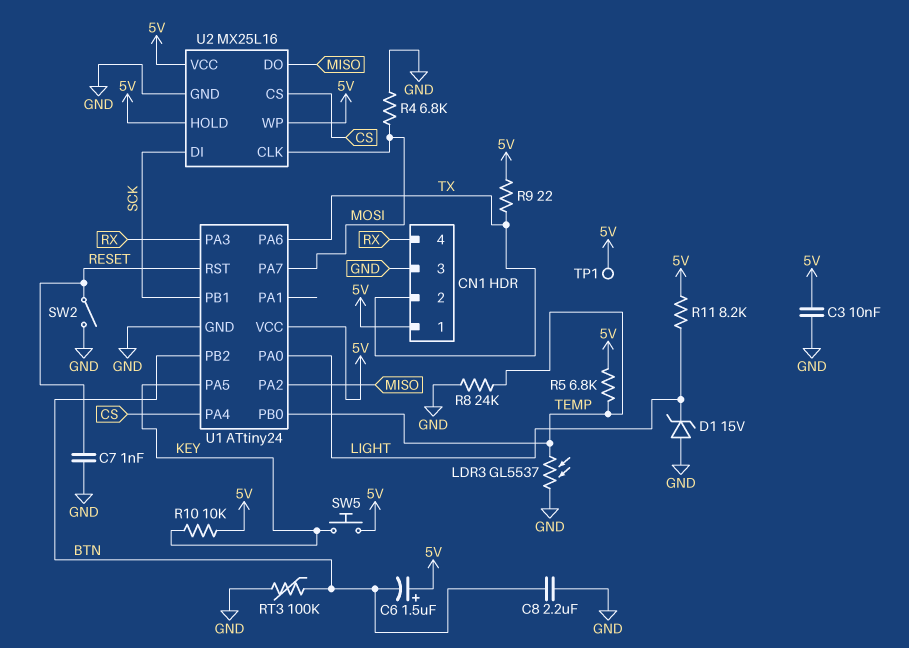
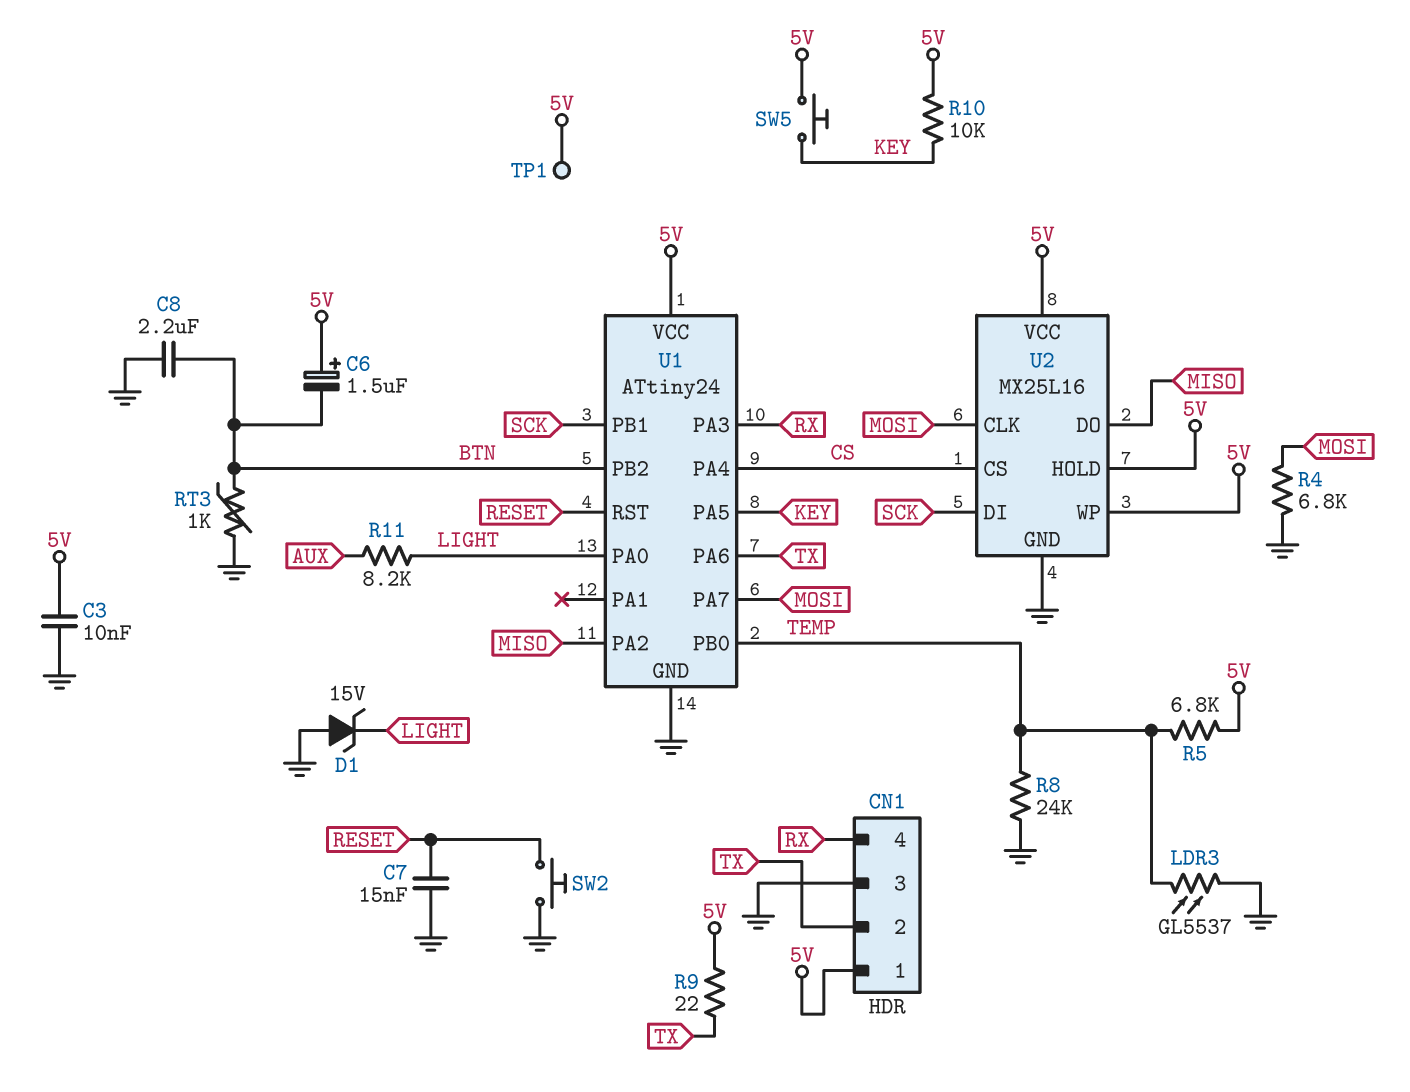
C7: 1nF (GND, RESET) -> 15nF (GND, RESET)
R11: 8.2k (5V, LIGHT) -> 8.2k (AUX, LIGHT)
RT3: 100k (BTN, GND) -> 1k (BTN, GND)
SW2: switch (GND, RESET) -> button (GND, RESET)

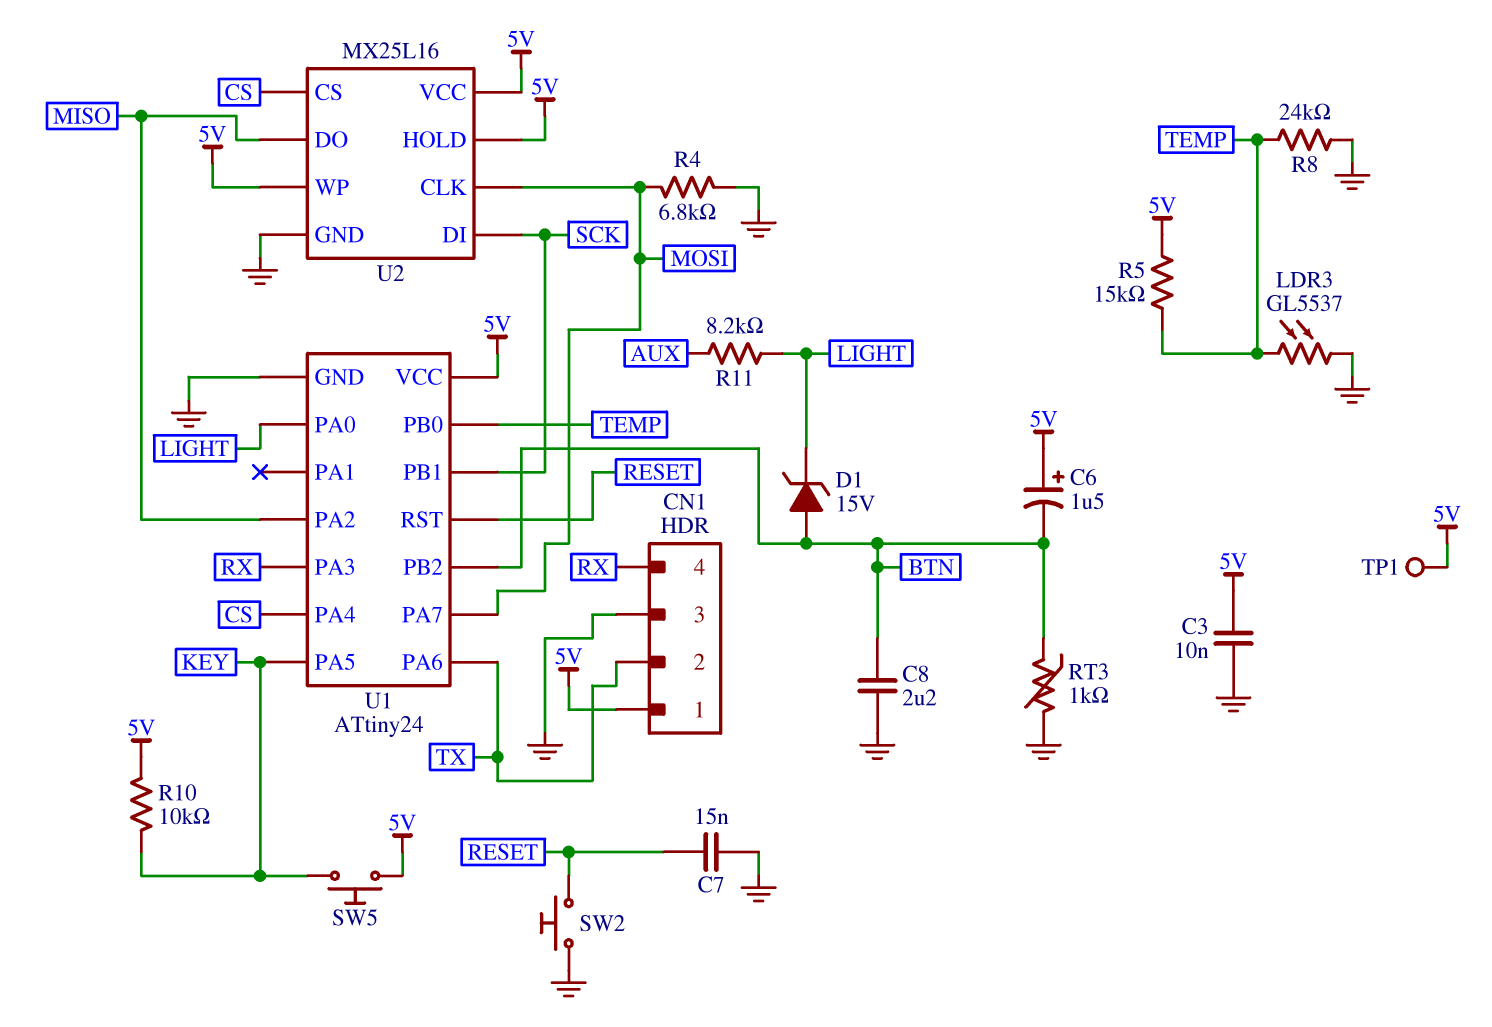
D1: zener 15V (A GND, K LIGHT) -> zener 15V (A BTN, K LIGHT)
R5: 6.8k (5V, TEMP) -> 15k (5V, TEMP)
R9: 22 (5V, TX) -> none

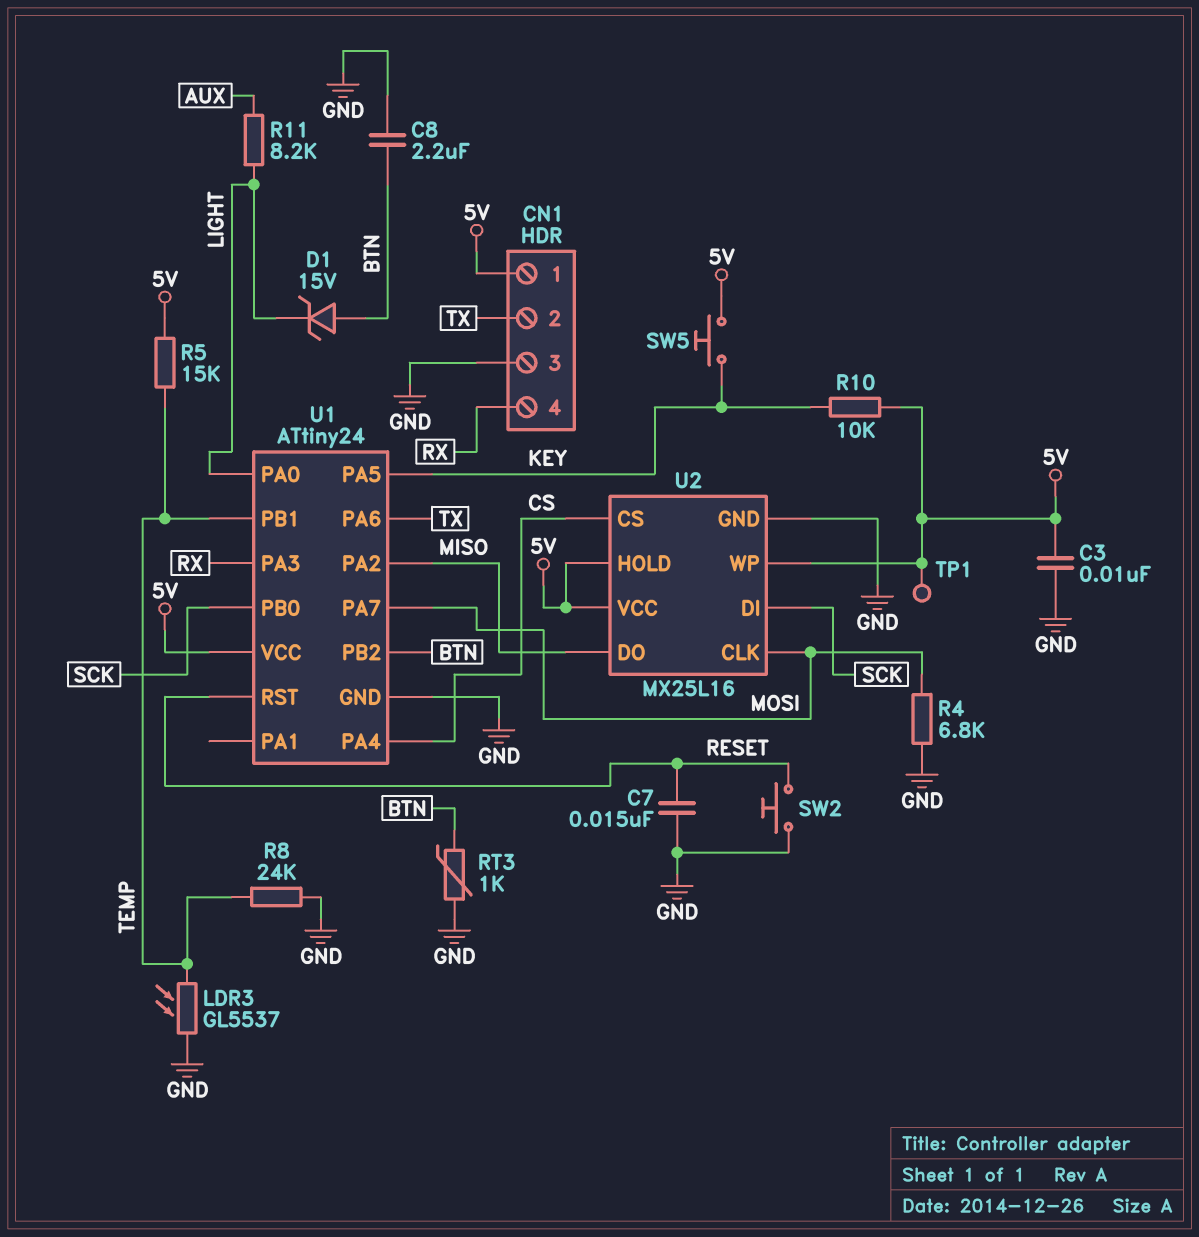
C6: 1.5uF (plus 5V, minus BTN) -> none
U1 pin PB0: TEMP -> SCK
U1 pin PB1: SCK -> TEMP

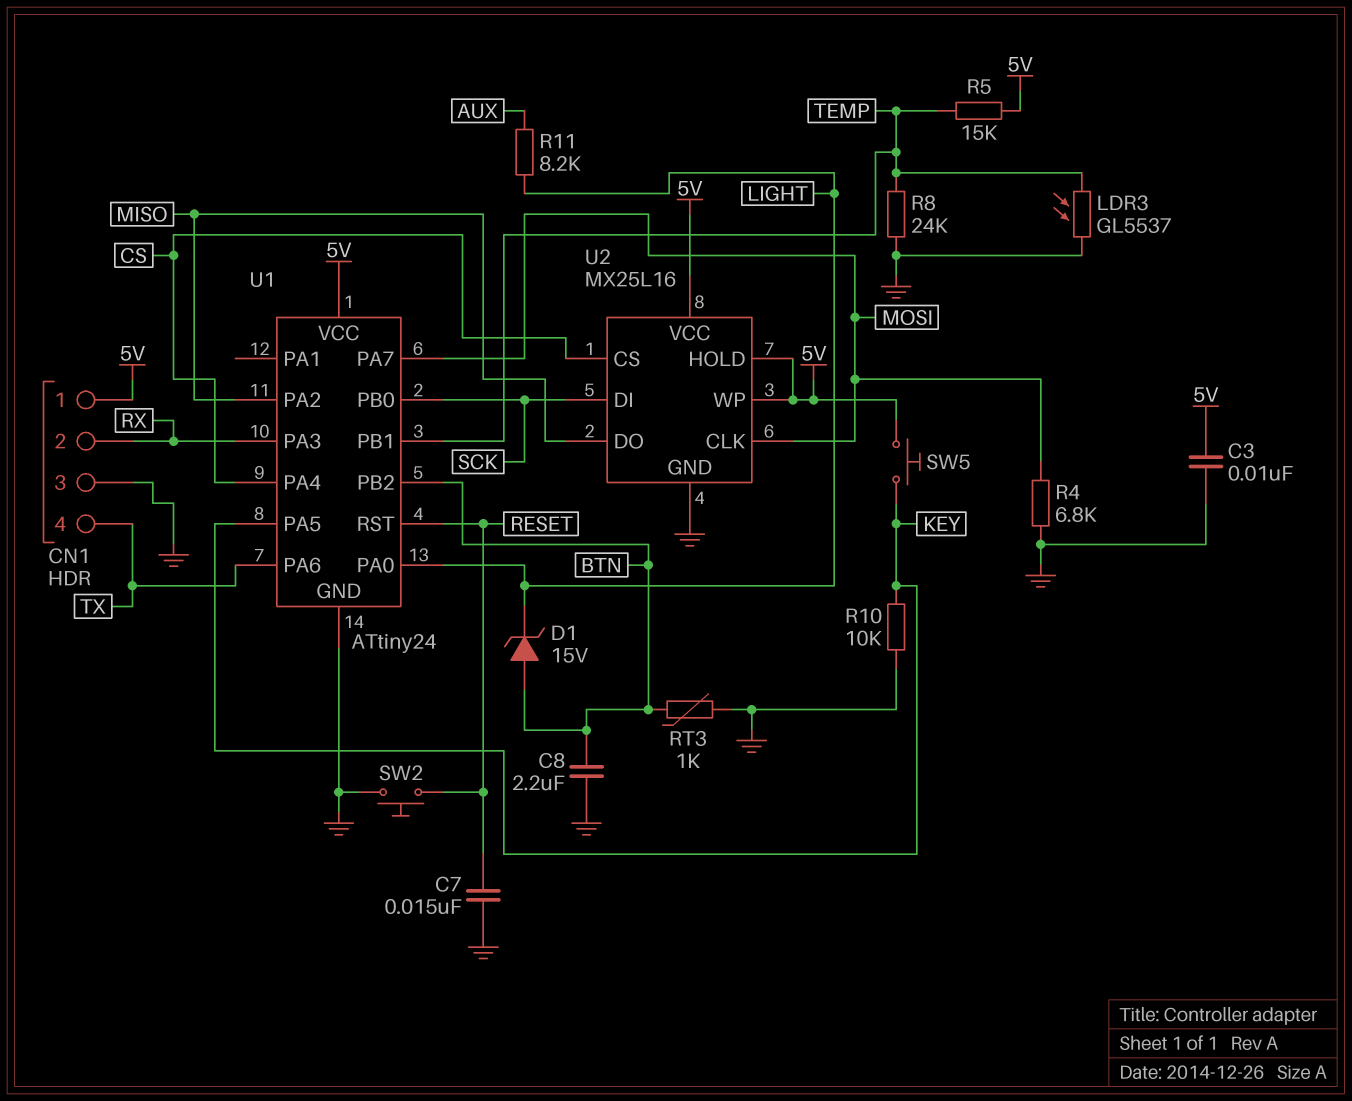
CN1 pin 2: TX -> RX
CN1 pin 4: RX -> TX
R10: 10k (5V, KEY) -> 10k (GND, KEY)
TP1: test point (5V) -> none

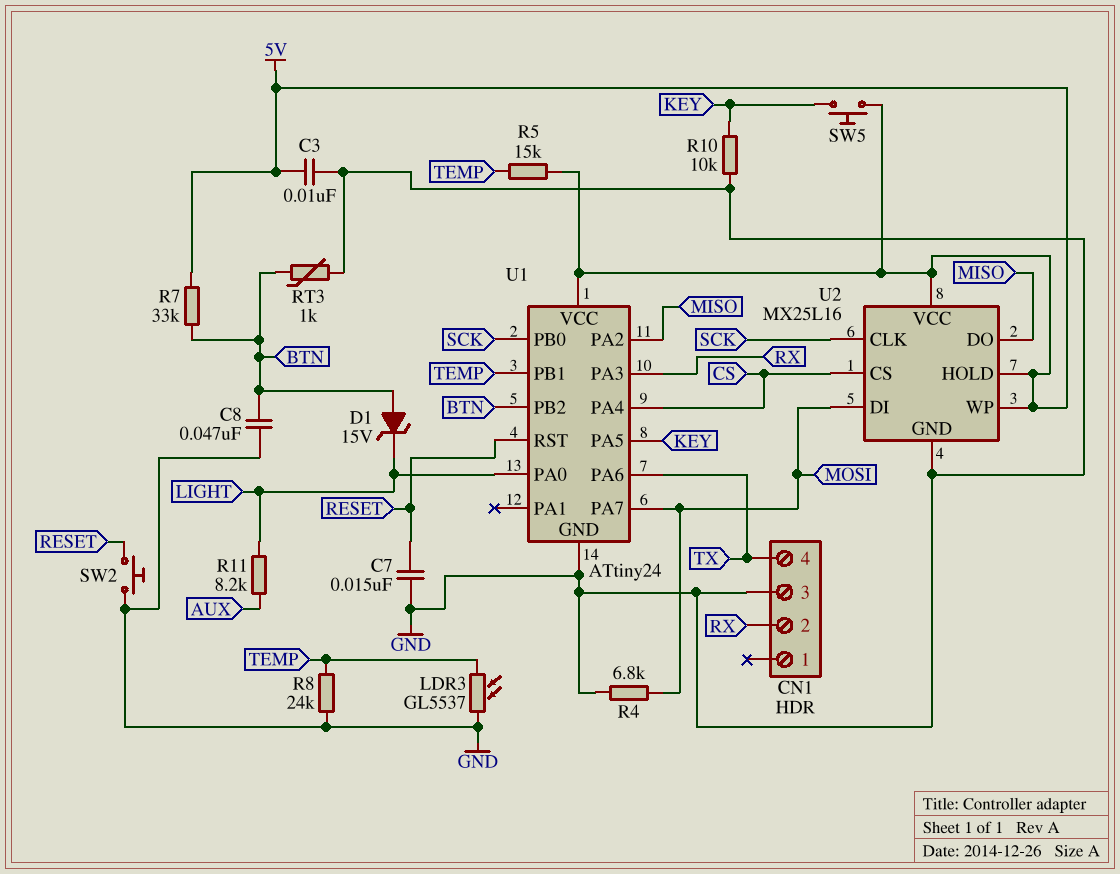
C8: 2.2uF (BTN, GND) -> 47nF (BTN, GND)
CN1 pin 1: 5V -> none
R7: none -> 33k (5V, BTN)
U2 pin CLK: MOSI -> SCK
U2 pin DI: SCK -> MOSI

